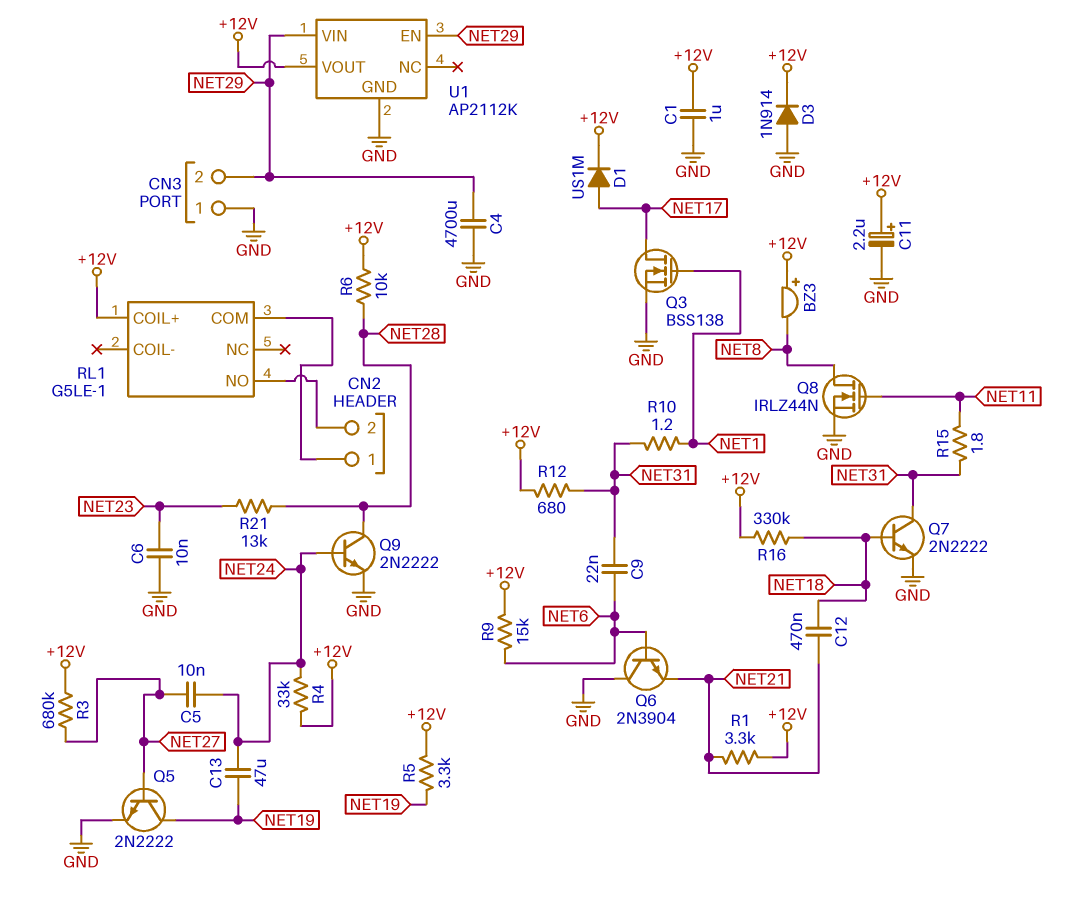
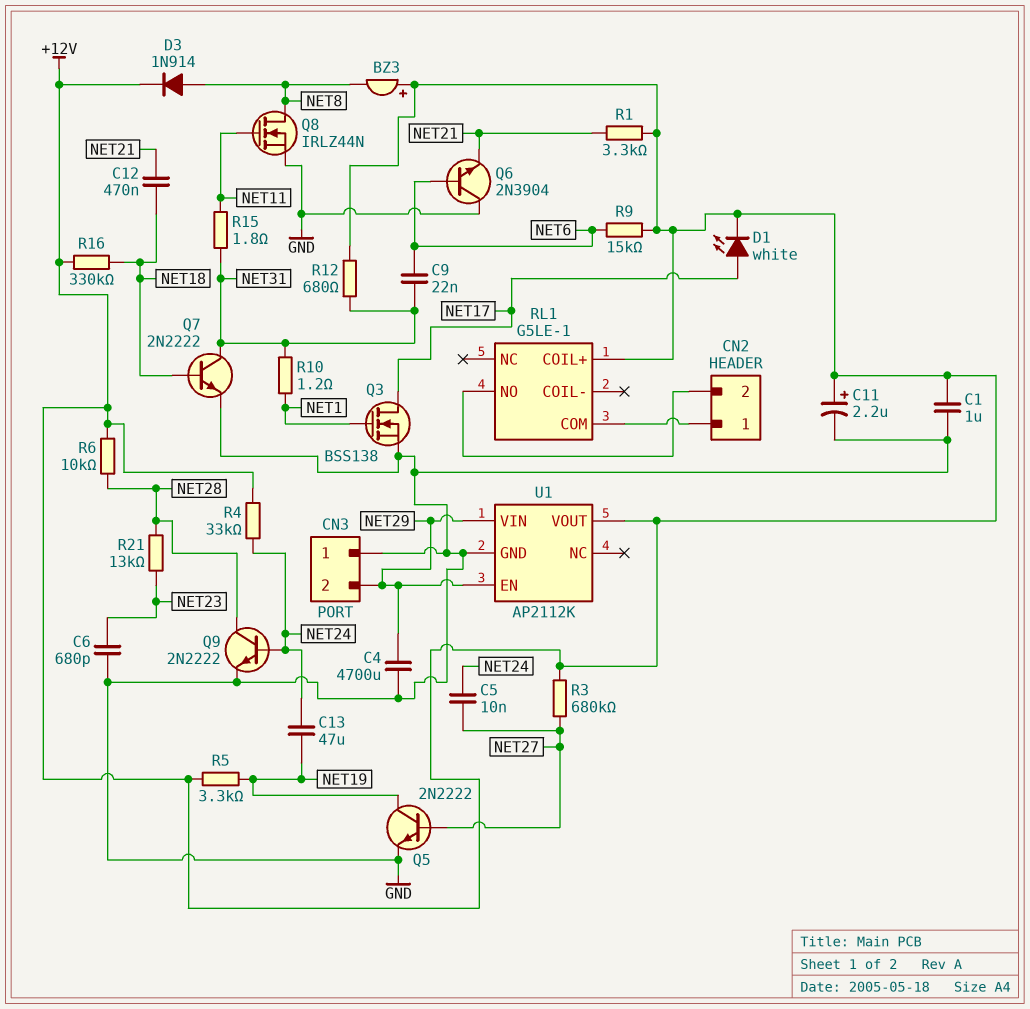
C6: 10nF (GND, NET23) -> 680pF (GND, NET23)
D1: diode US1M (A NET17, K +12V) -> LED white (A NET17, K +12V)
D3: diode 1N914 (A GND, K +12V) -> diode 1N914 (A NET8, K +12V)

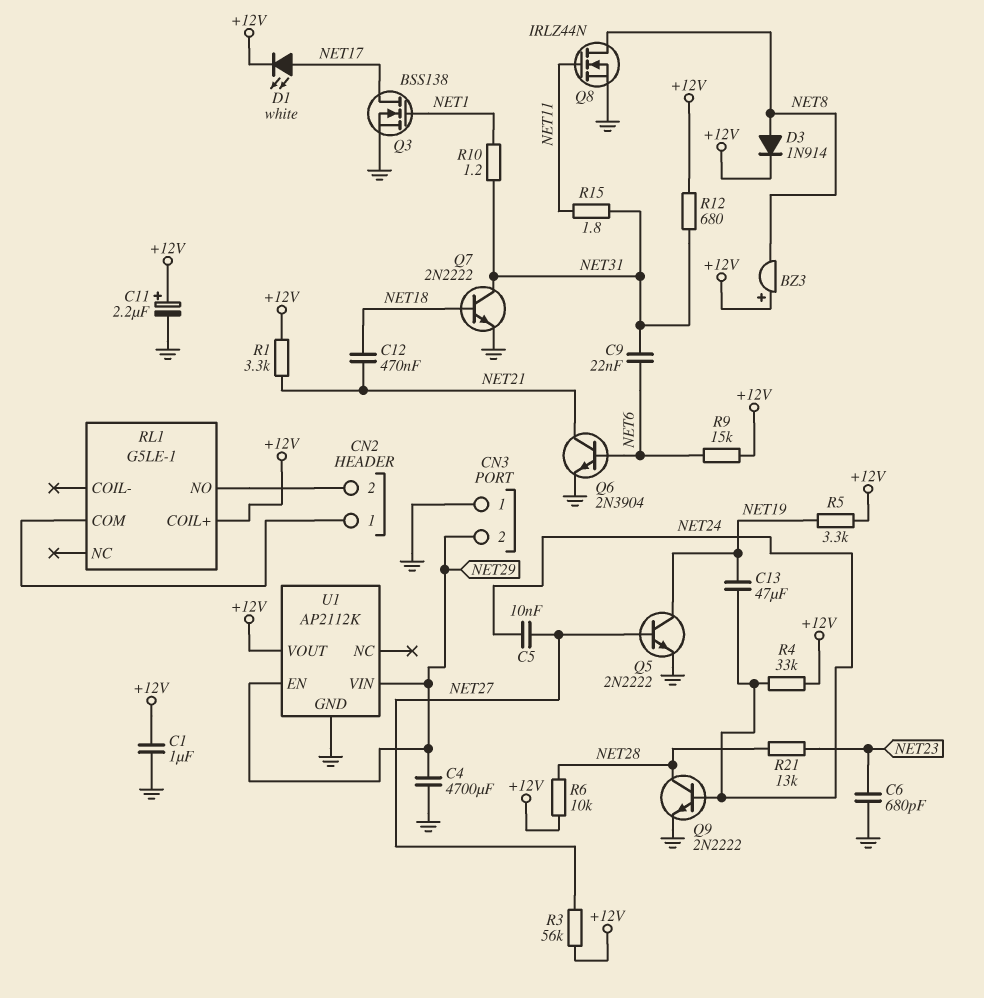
Q6: NPN 2N3904 (B NET6, C GND, E NET21) -> NPN 2N3904 (B NET6, C NET21, E GND)
R3: 680k (+12V, NET27) -> 56k (+12V, NET27)
R16: 330k (+12V, NET18) -> none

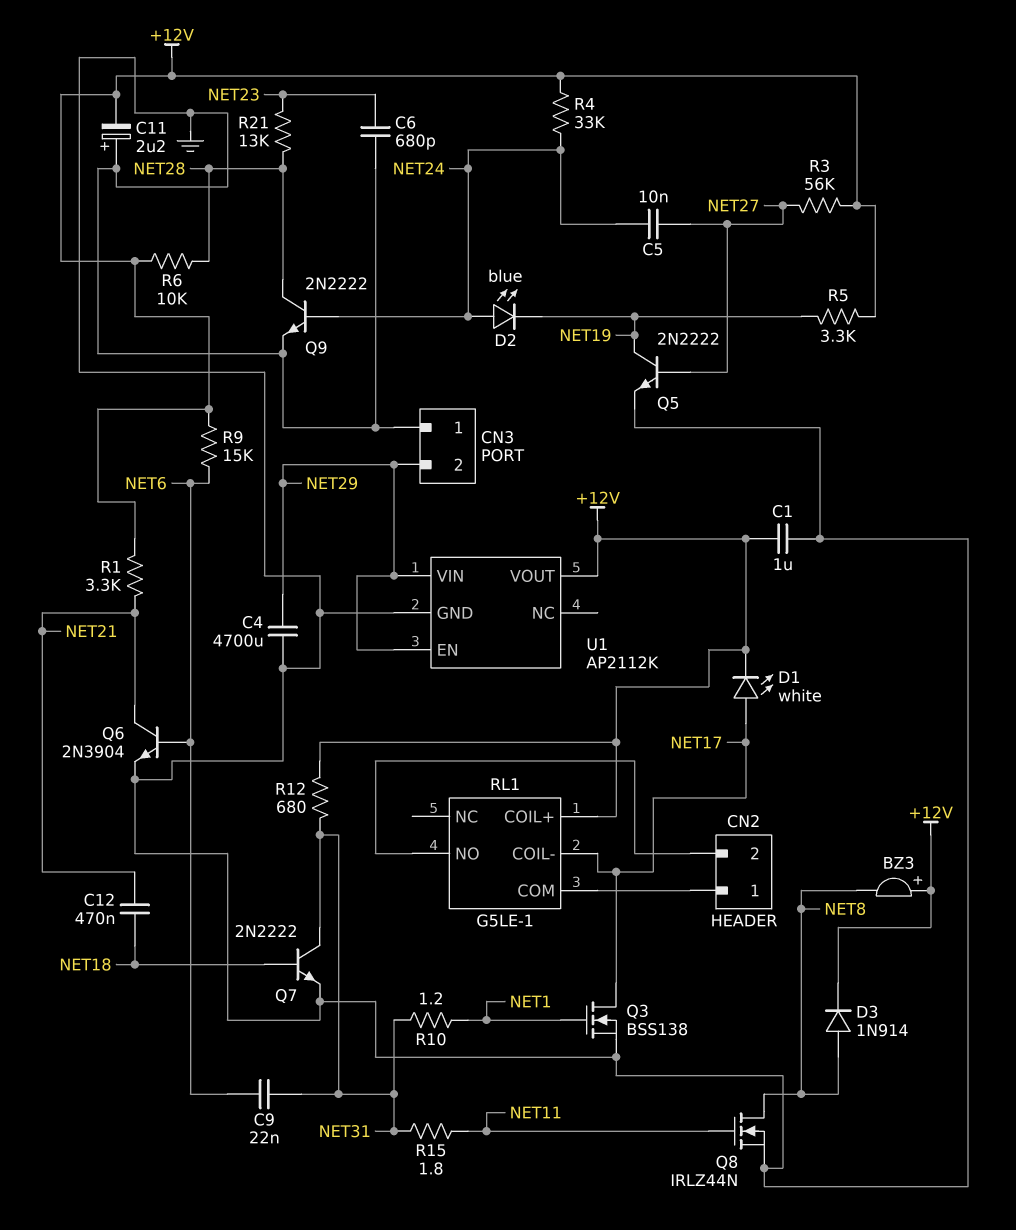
C11: 2.2uF (plus +12V, minus GND) -> 2.2uF (plus GND, minus +12V)
C13: 47uF (NET19, NET24) -> none
D2: none -> LED blue (A NET24, K NET19)
RL1 pin COIL-: none -> NET17

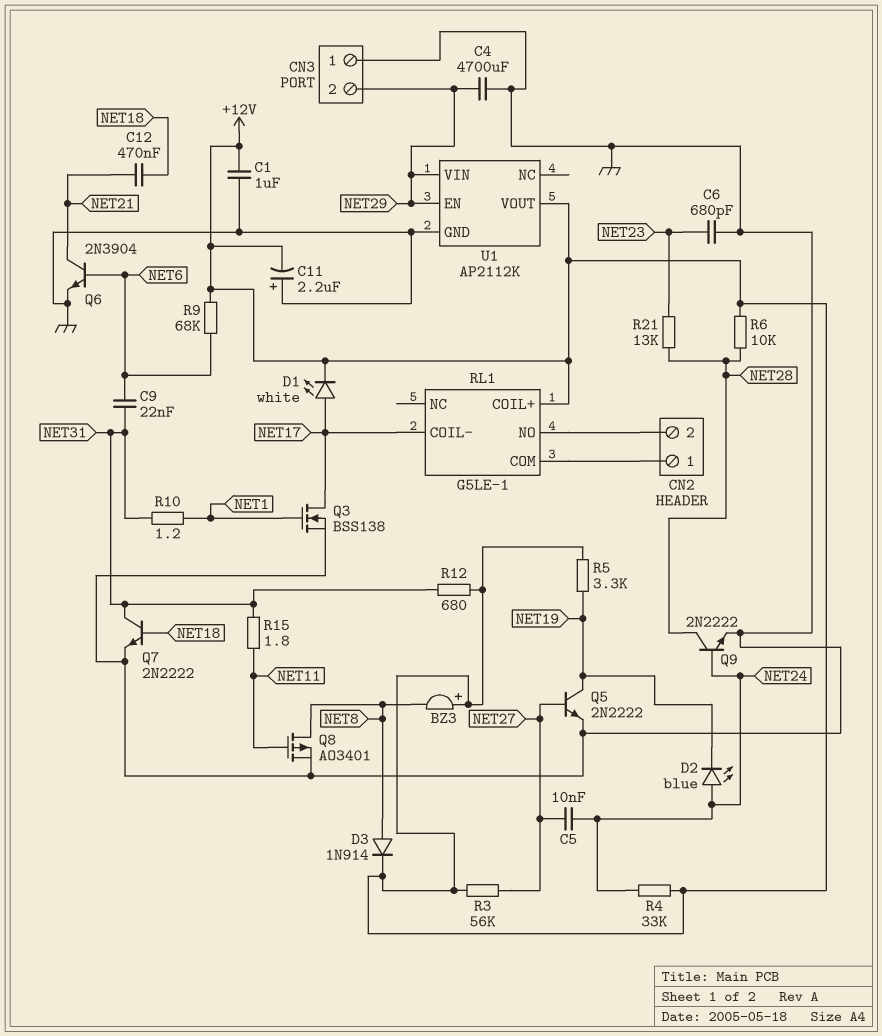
Q8: NMOS IRLZ44N (G NET11, D NET8, S GND) -> PMOS AO3401 (G NET11, D NET8, S GND)
R1: 3.3k (+12V, NET21) -> none
R9: 15k (+12V, NET6) -> 68k (+12V, NET6)

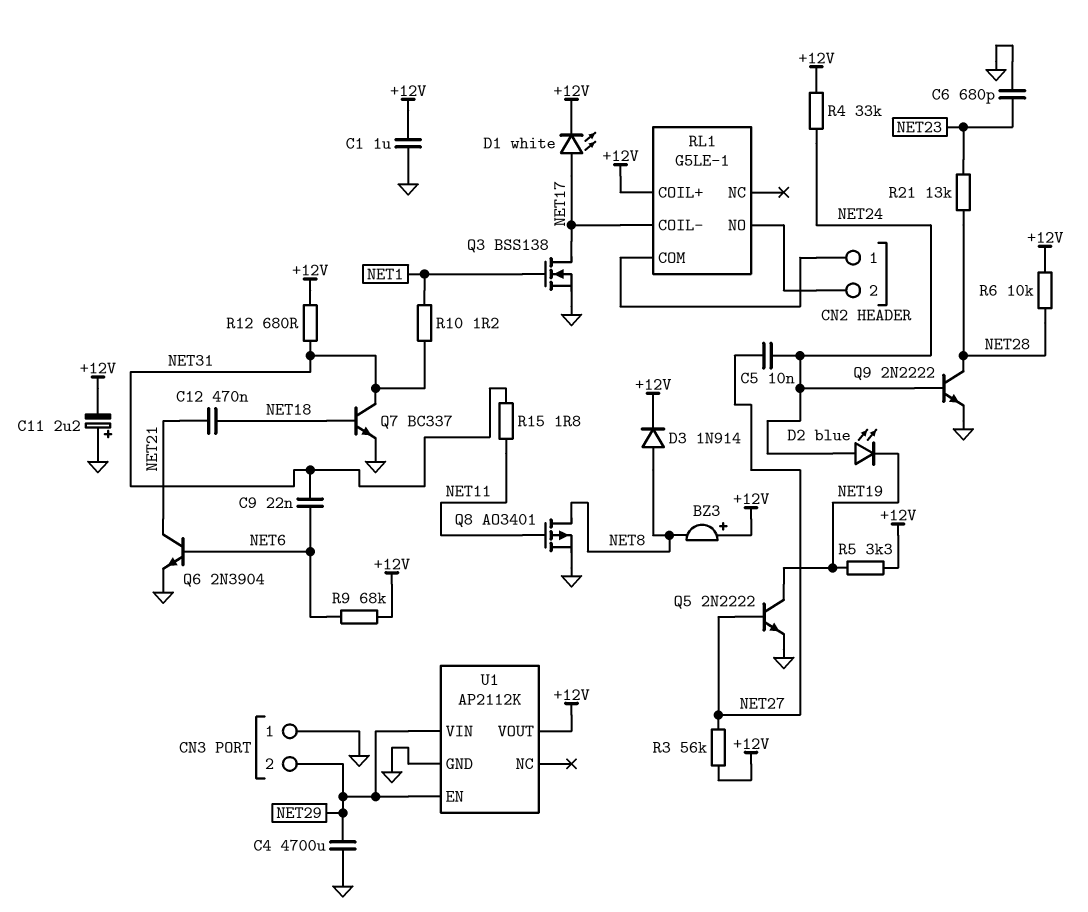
Q7: NPN 2N2222 (B NET18, C NET31, E GND) -> NPN BC337 (B NET18, C NET31, E GND)

